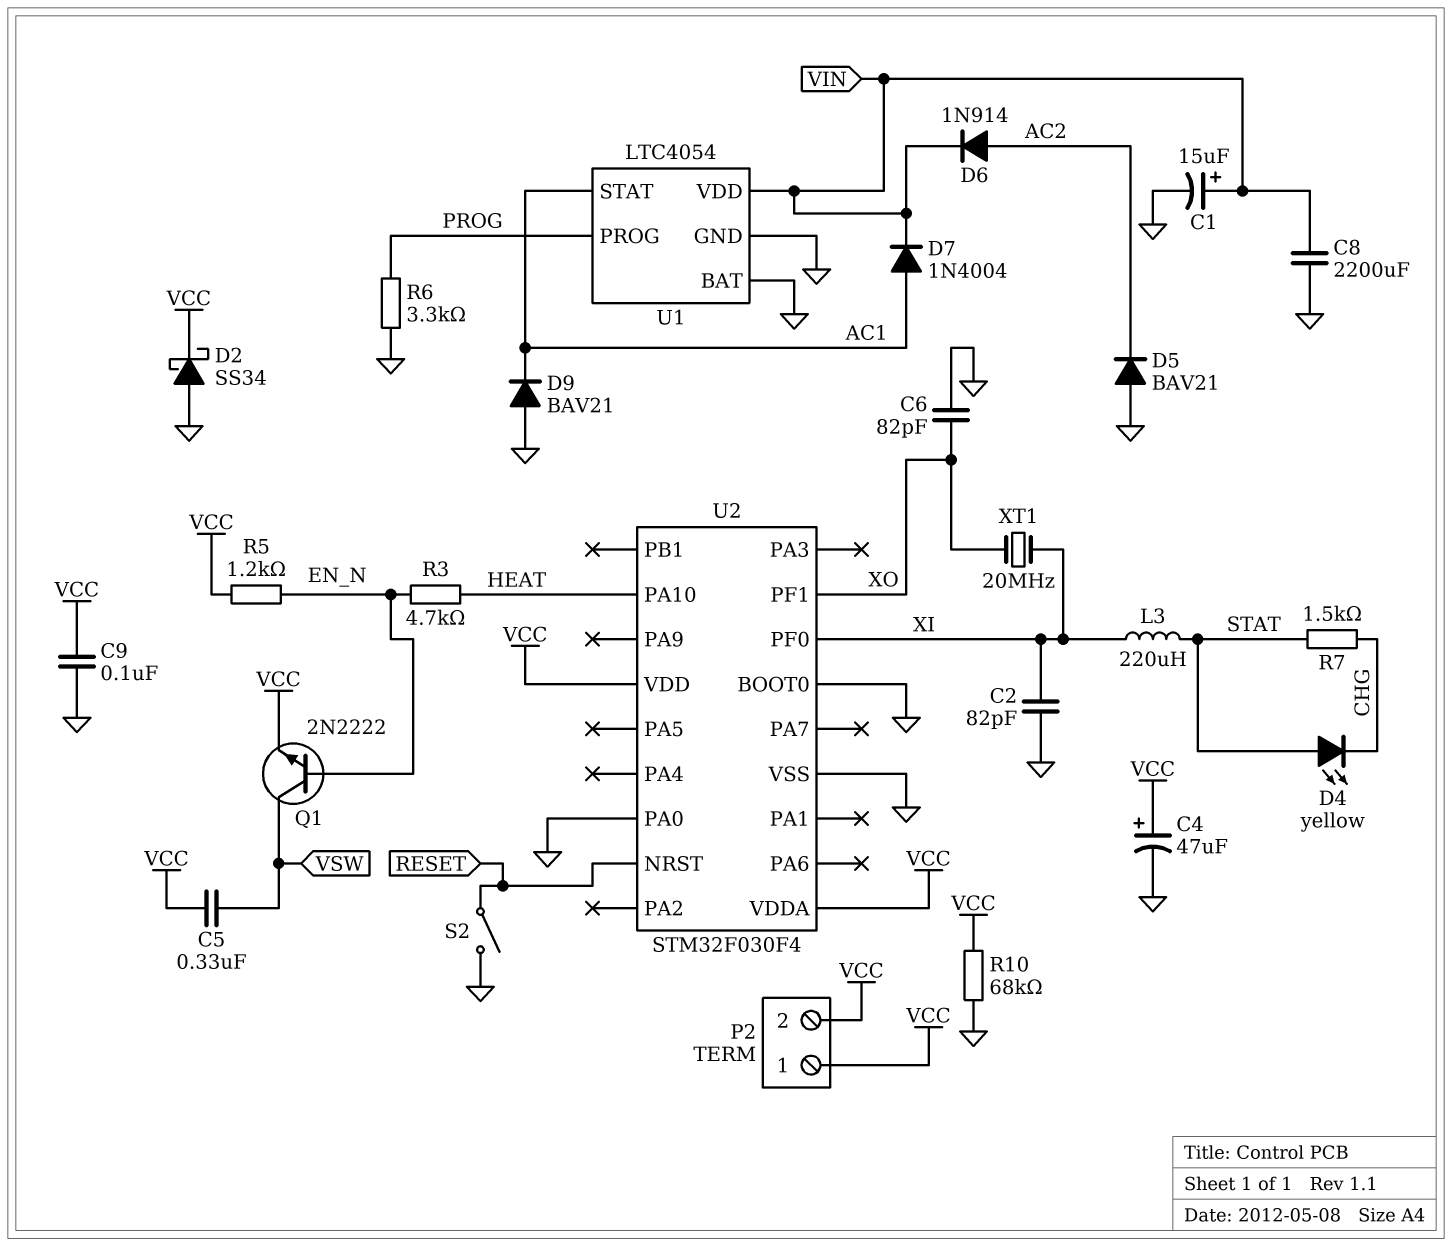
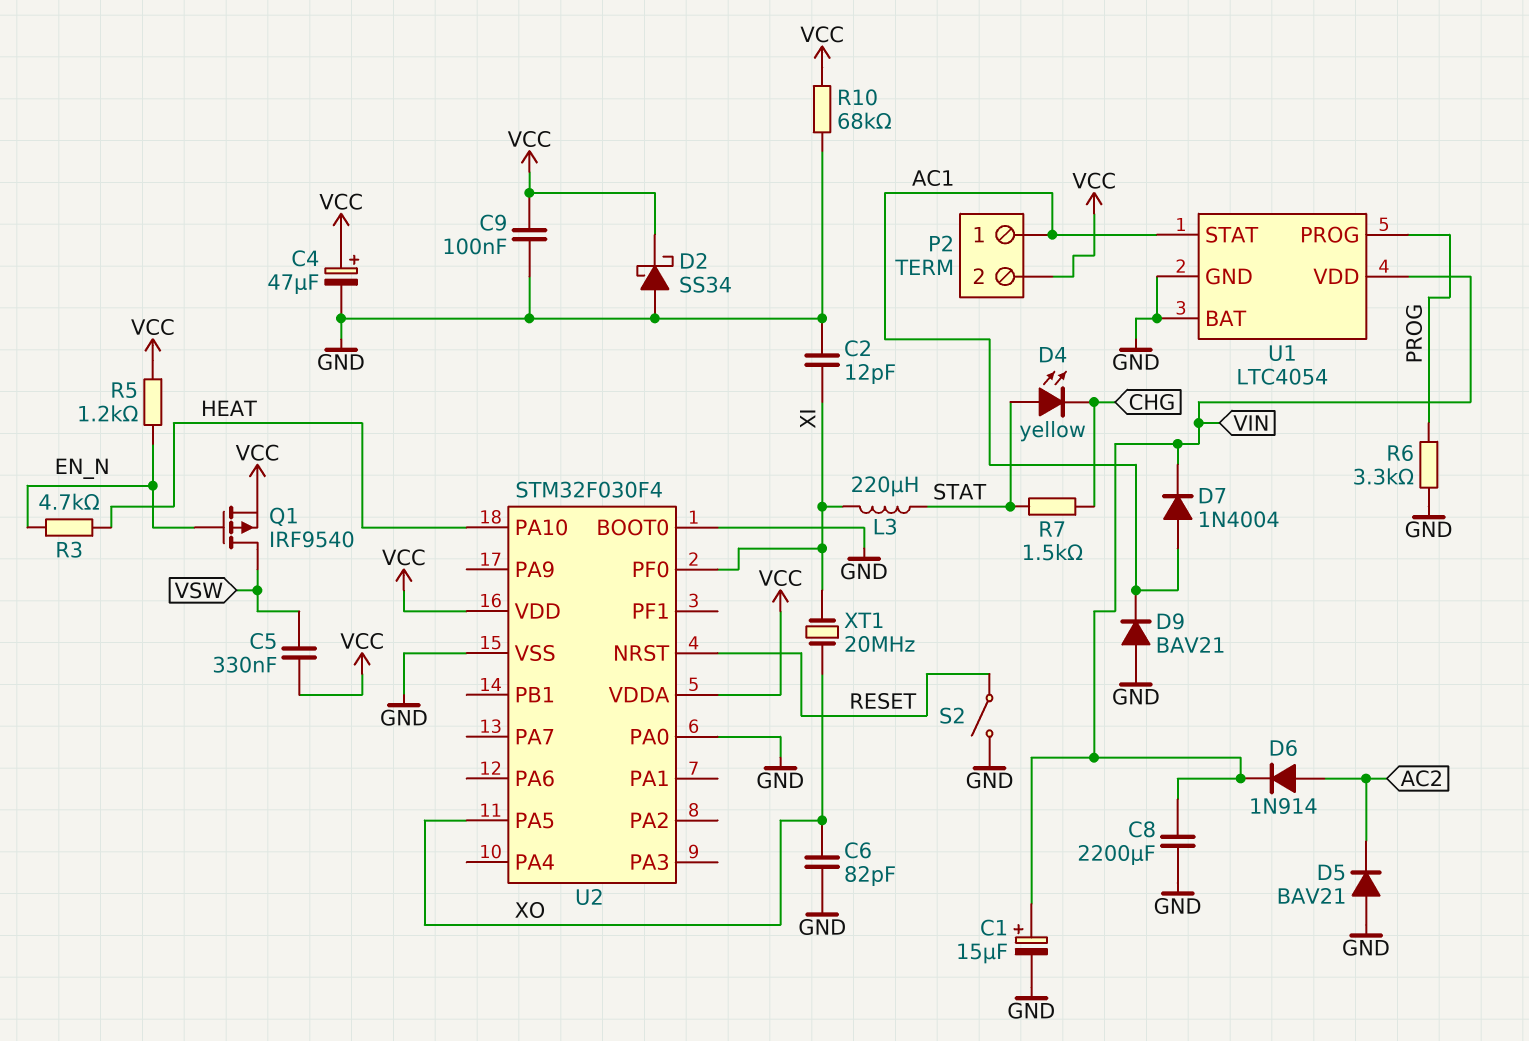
C2: 82pF (GND, XI) -> 12pF (GND, XI)
P2 pin 1: VCC -> AC1
Q1: NPN 2N2222 (B EN_N, C VSW, E VCC) -> PMOS IRF9540 (G EN_N, D VSW, S VCC)
U2 pin PA5: none -> XO
U2 pin PF1: XO -> none

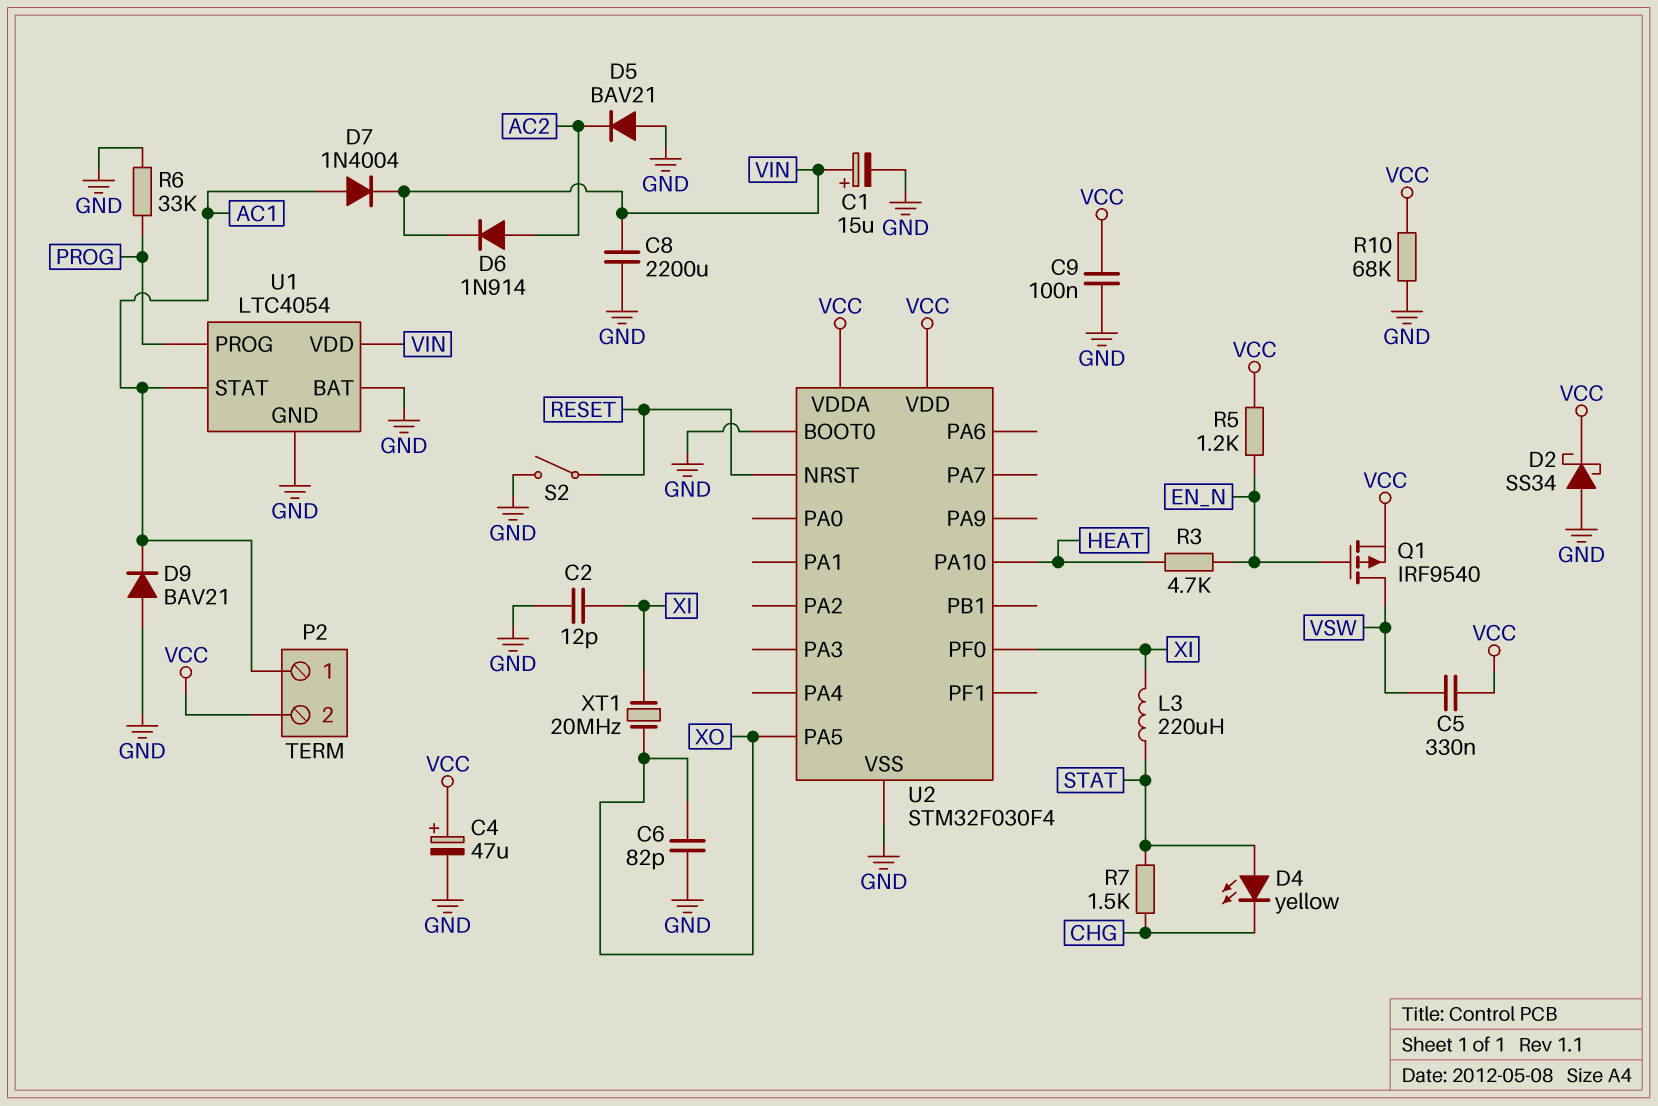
R6: 3.3k (GND, PROG) -> 33k (GND, PROG)
U2 pin PA0: GND -> none

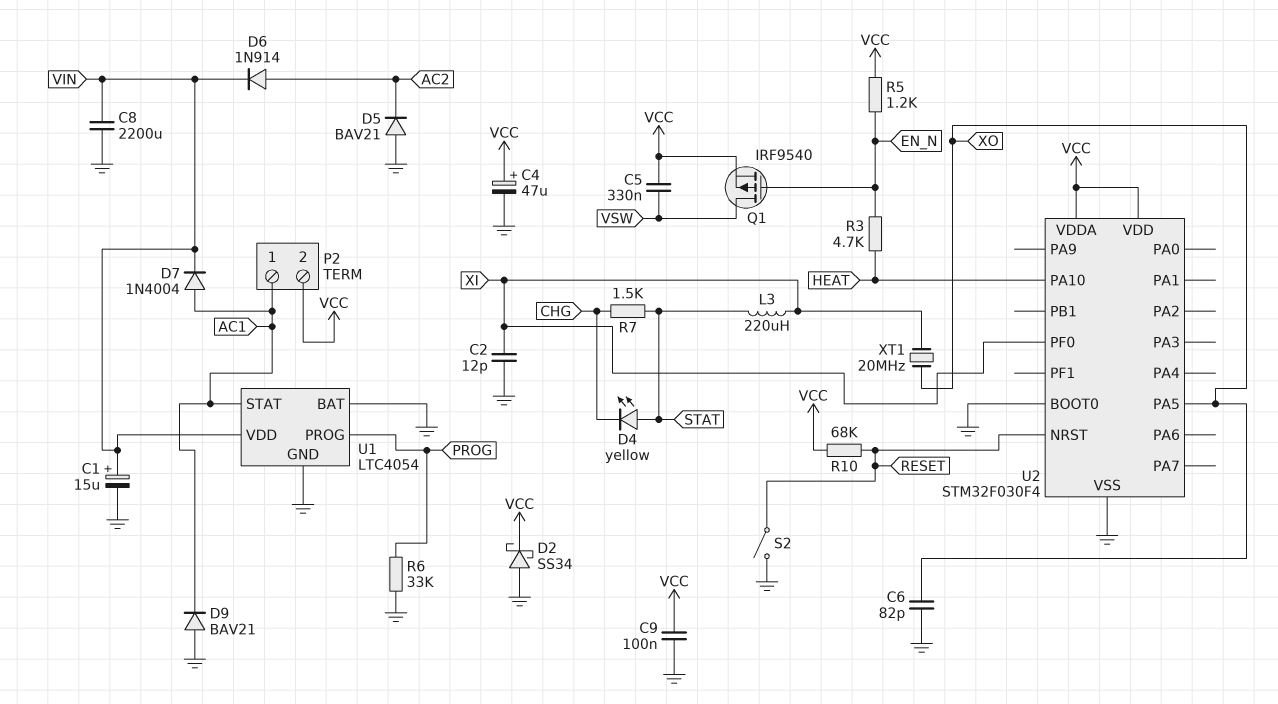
R10: 68k (GND, VCC) -> 68k (RESET, VCC)

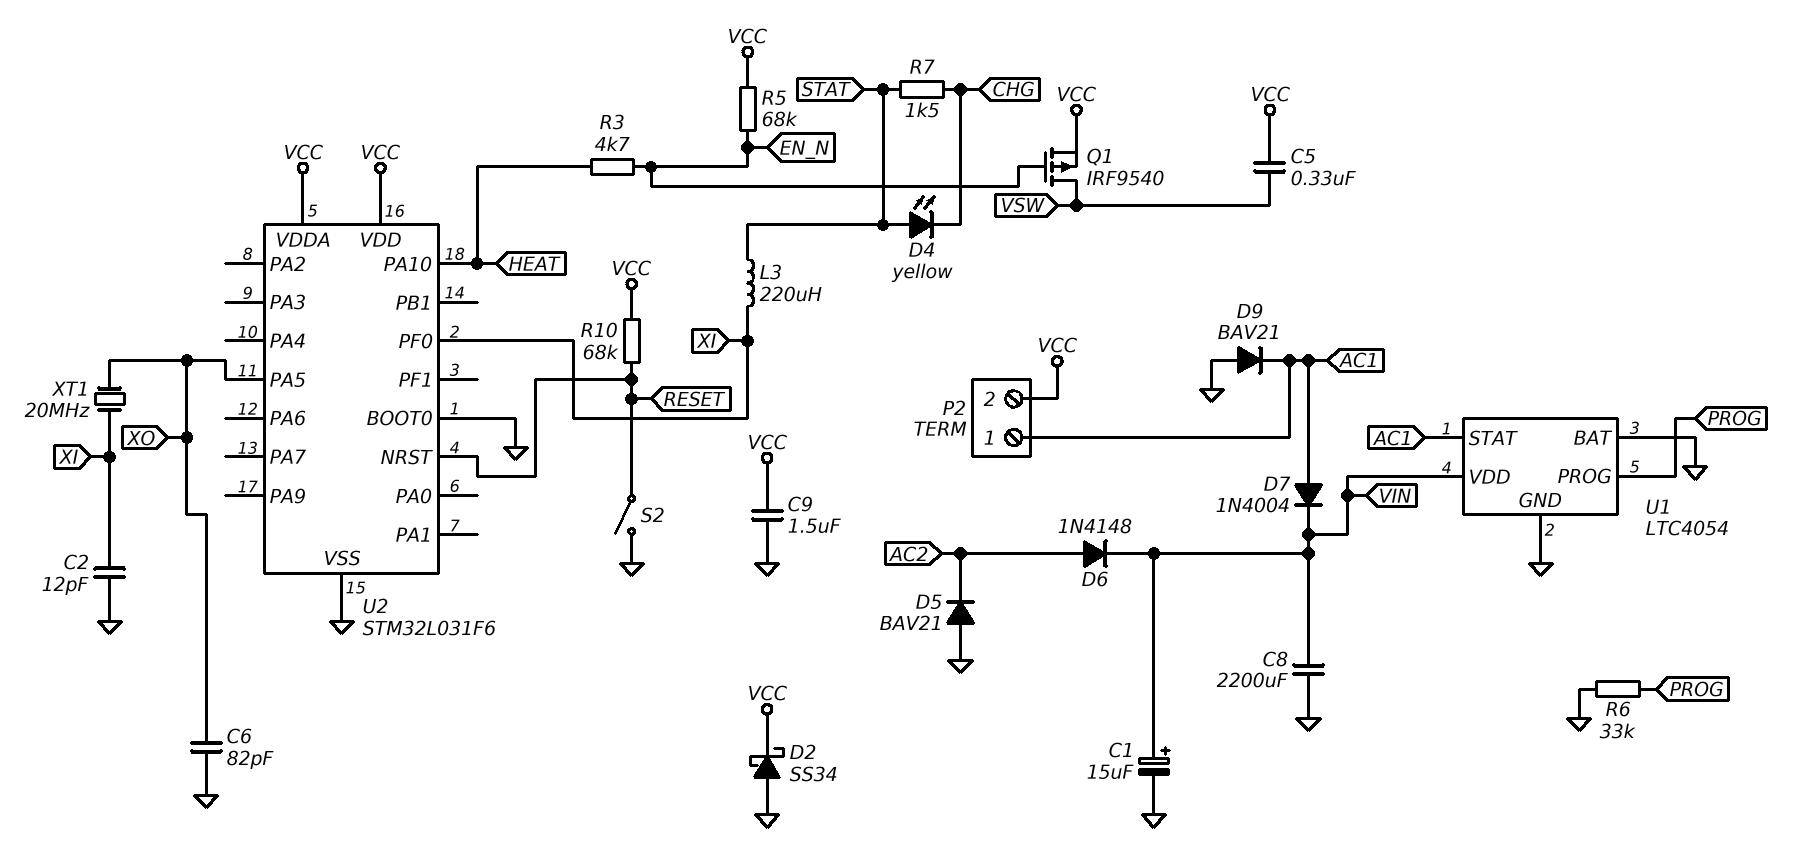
C4: 47uF (plus VCC, minus GND) -> none
C9: 100nF (GND, VCC) -> 1.5uF (GND, VCC)
D6: diode 1N914 (A AC2, K VIN) -> diode 1N4148 (A AC2, K VIN)
R5: 1.2k (EN_N, VCC) -> 68k (EN_N, VCC)
U2: STM32F030F4 -> STM32L031F6

